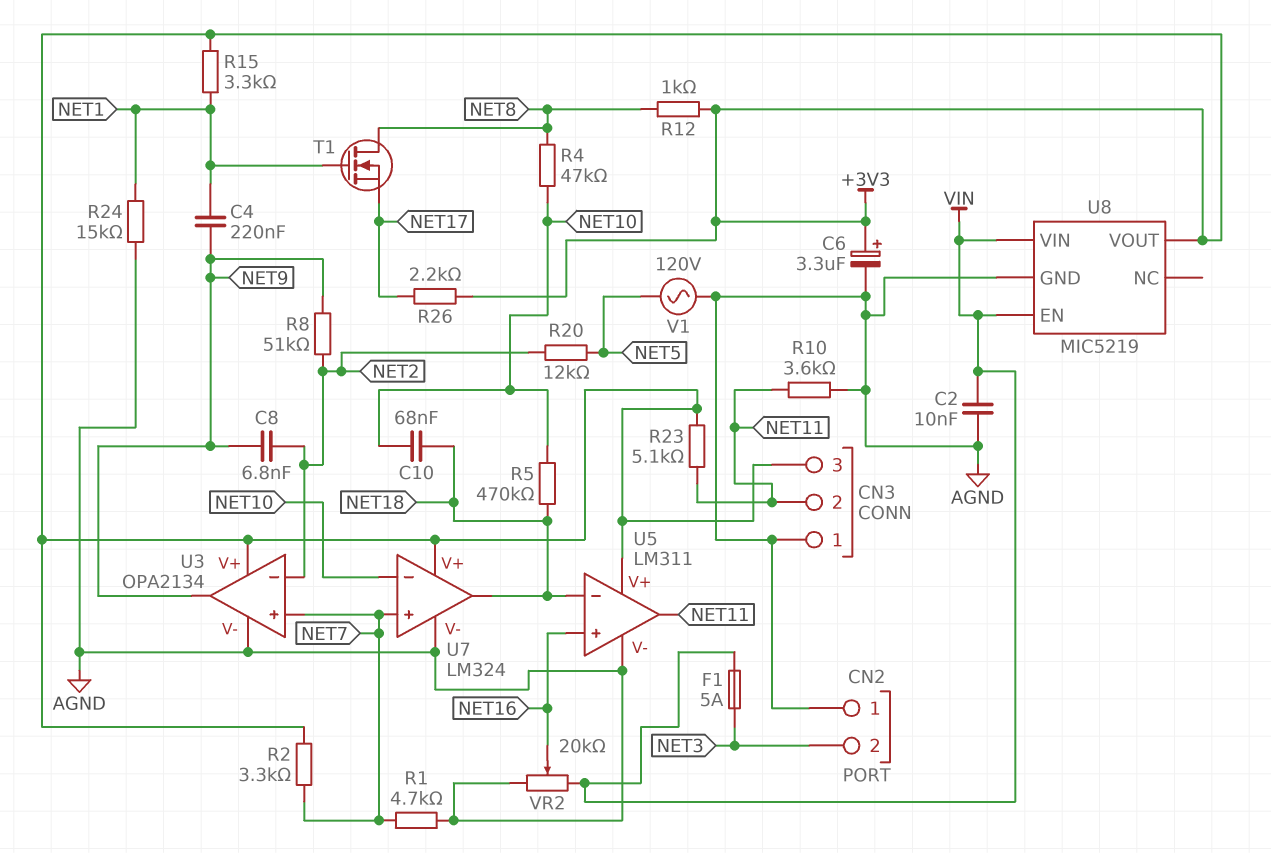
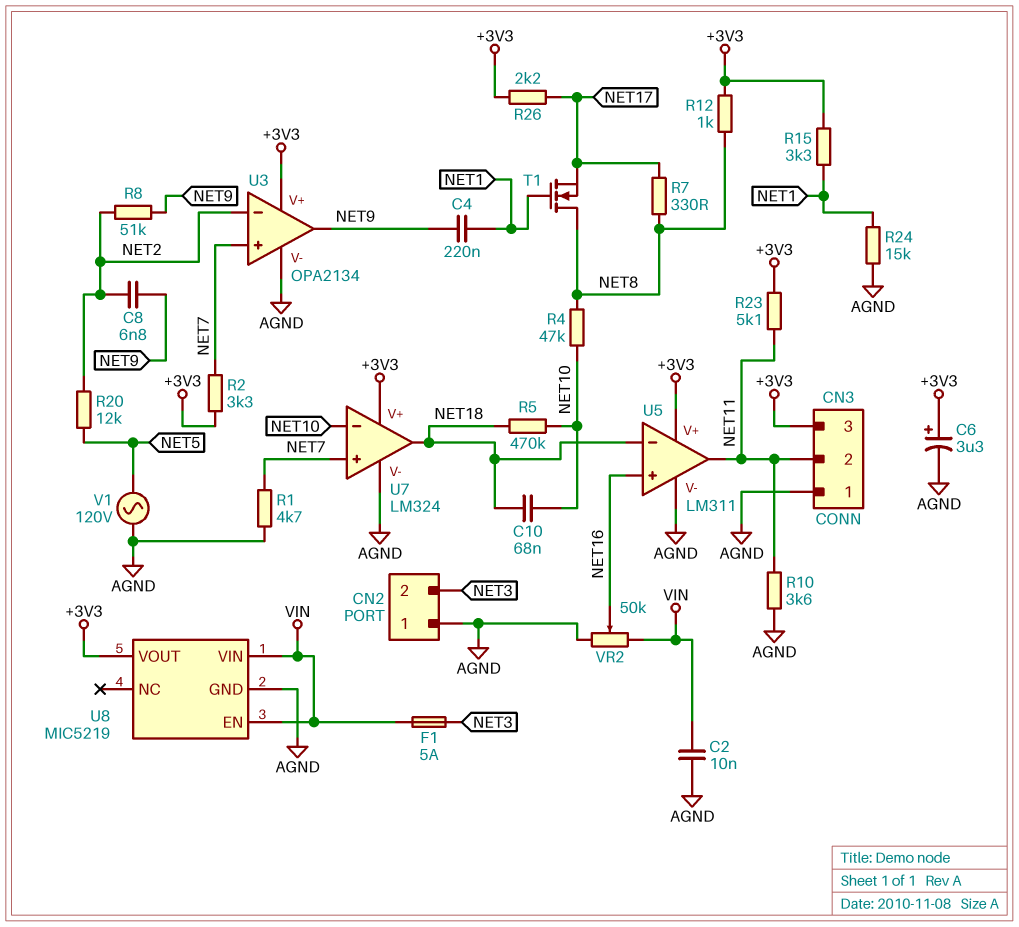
R7: none -> 330 (NET8, NET17)
VR2: 20k (AGND, VIN, wiper NET16) -> 50k (AGND, VIN, wiper NET16)

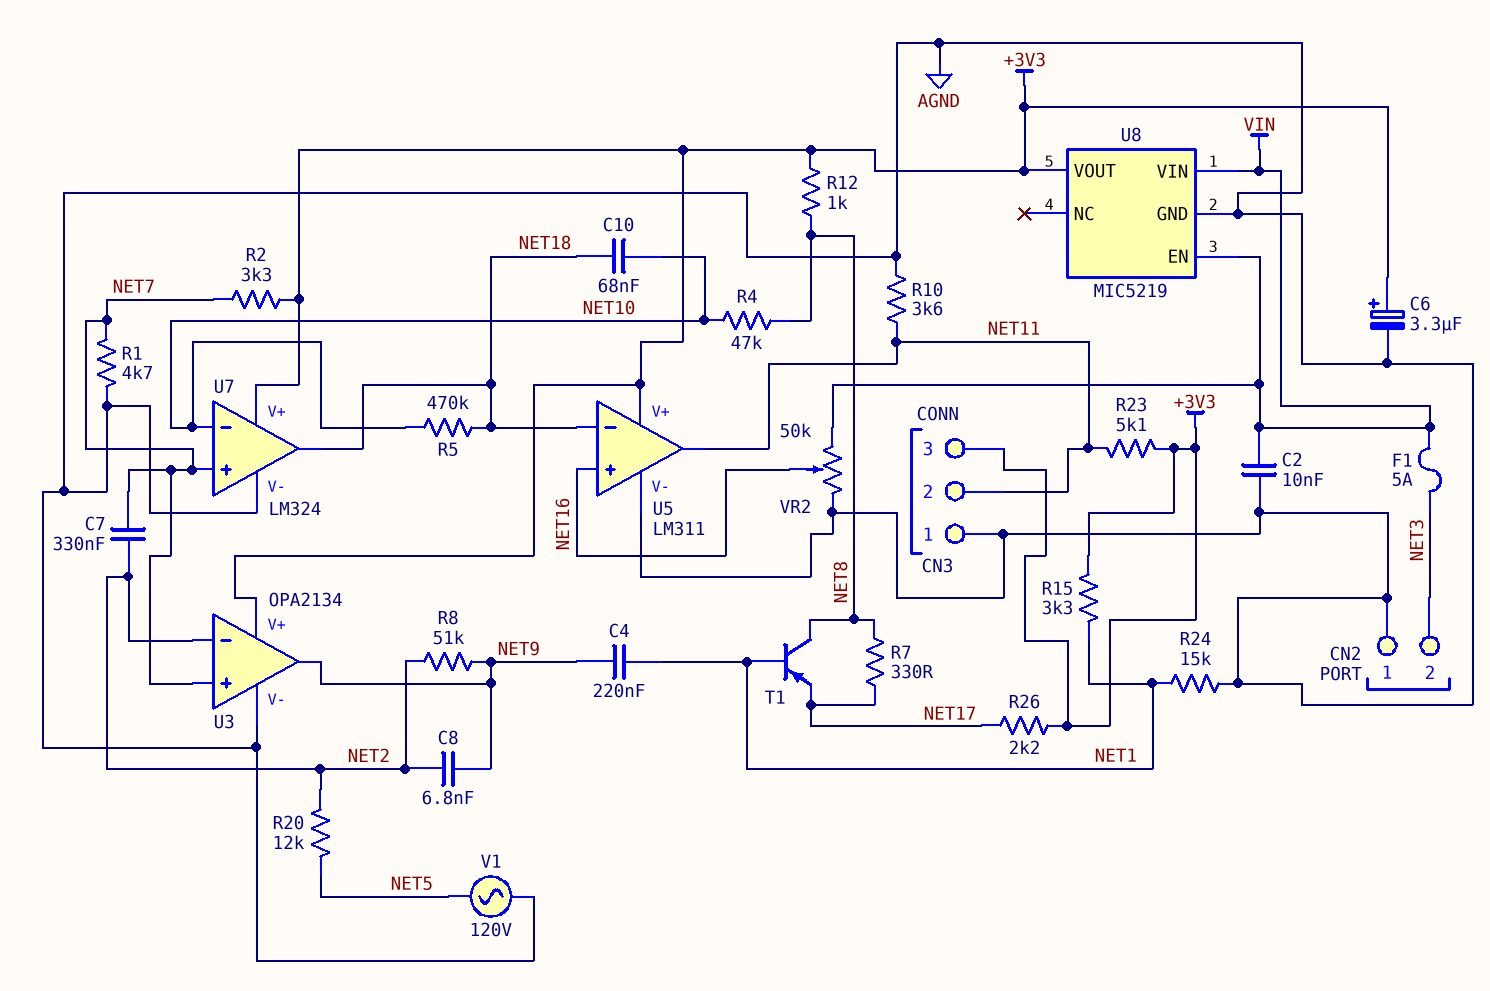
C7: none -> 330nF (NET2, NET7)
T1: NMOS (G NET1, D NET8, S NET17) -> PNP (B NET1, C NET8, E NET17)

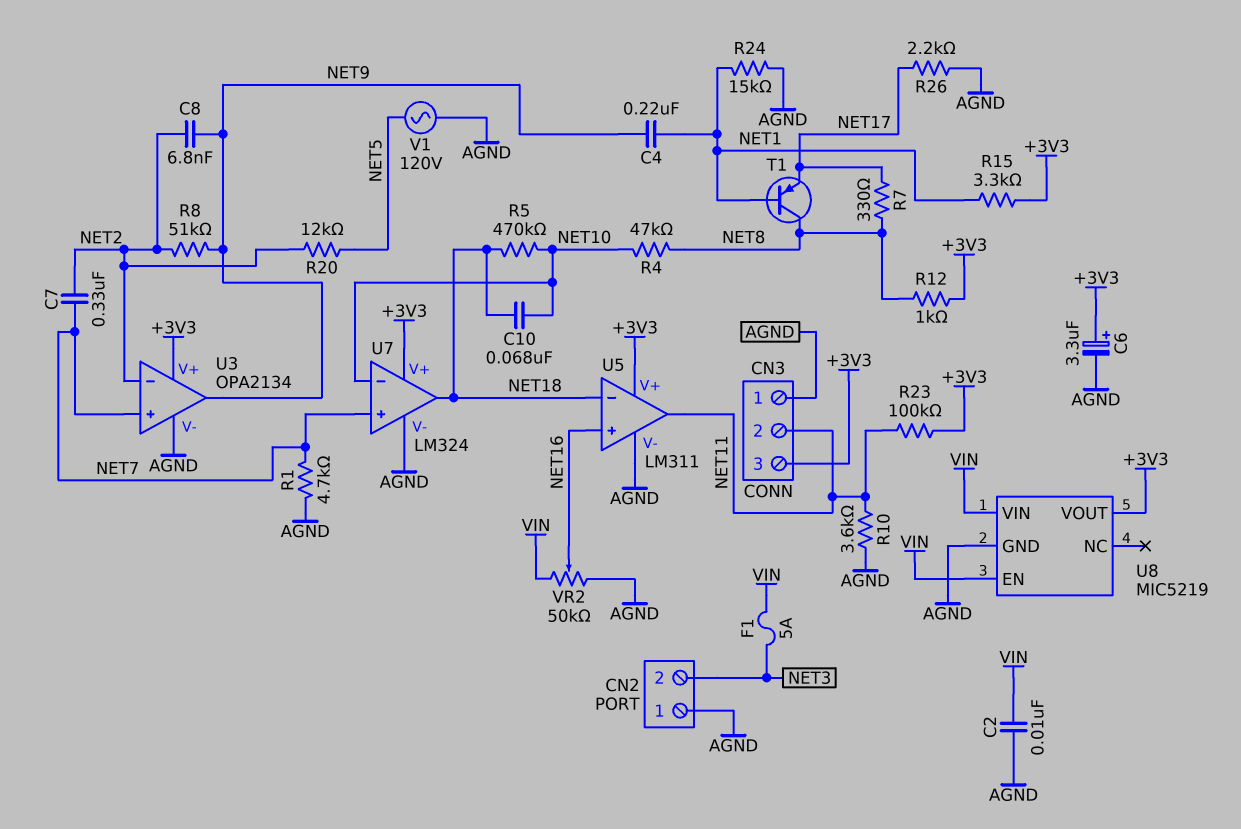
R2: 3.3k (+3V3, NET7) -> none
R23: 5.1k (+3V3, NET11) -> 100k (+3V3, NET11)
R26: 2.2k (+3V3, NET17) -> 2.2k (AGND, NET17)

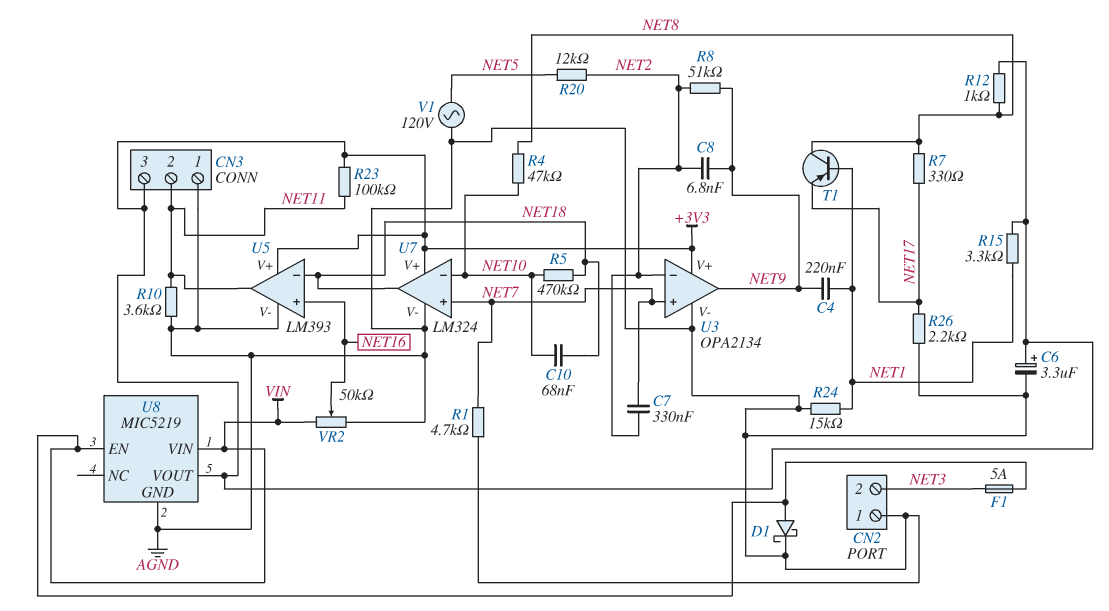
C2: 10nF (AGND, VIN) -> none
D1: none -> schottky (A VIN, K AGND)
U5: LM311 -> LM393

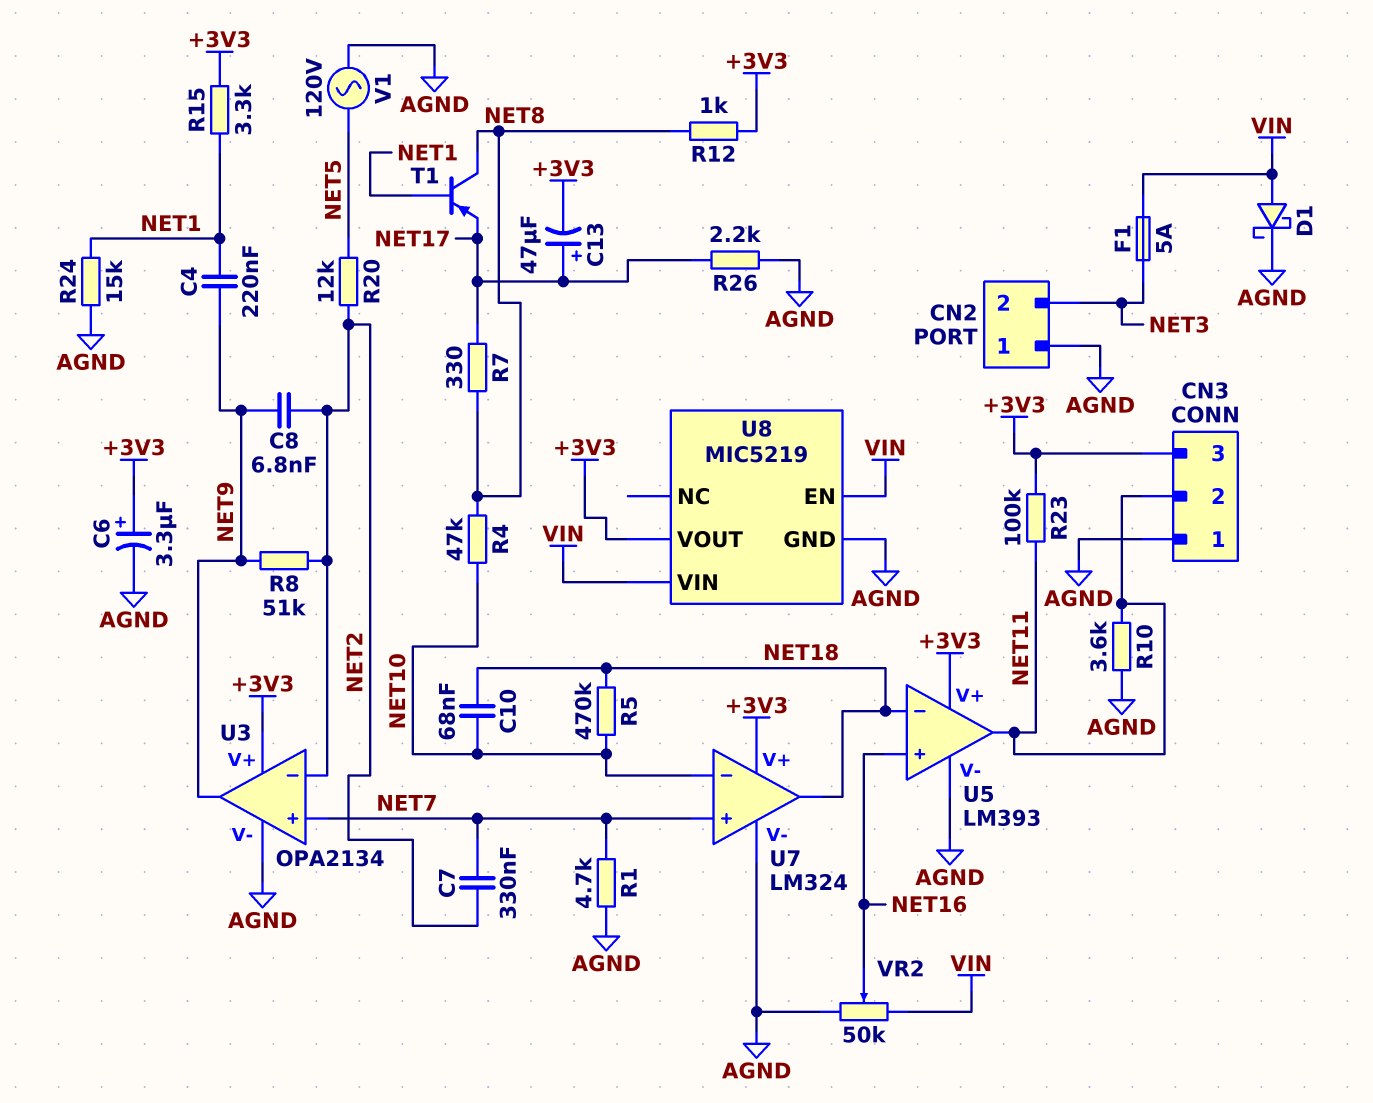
C13: none -> 47uF (plus NET17, minus +3V3)

